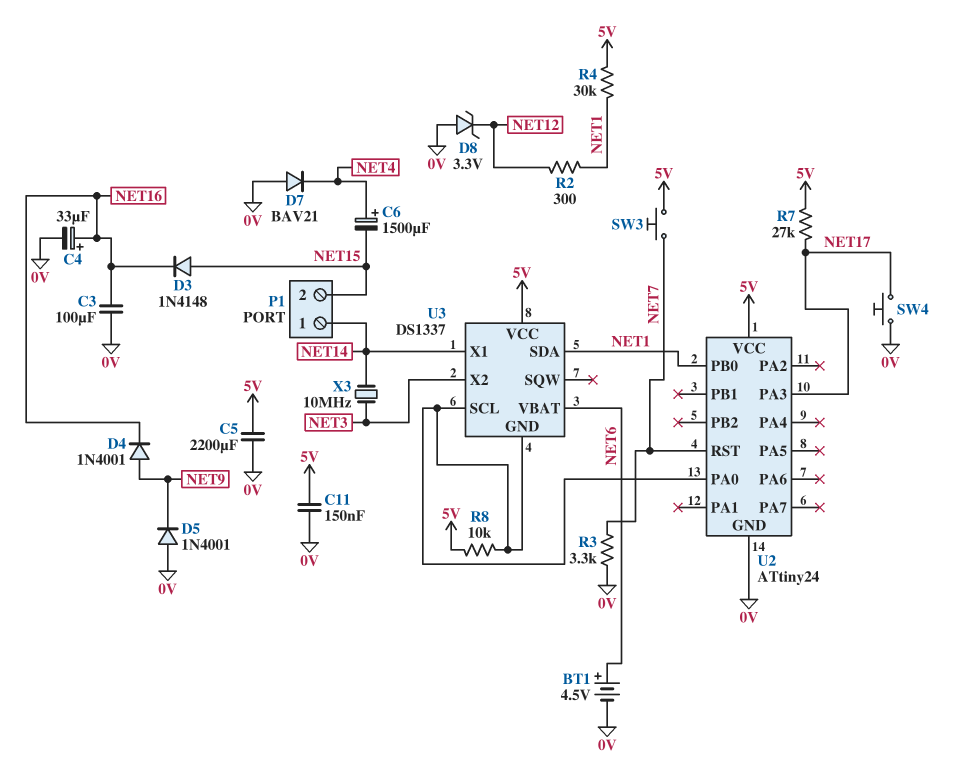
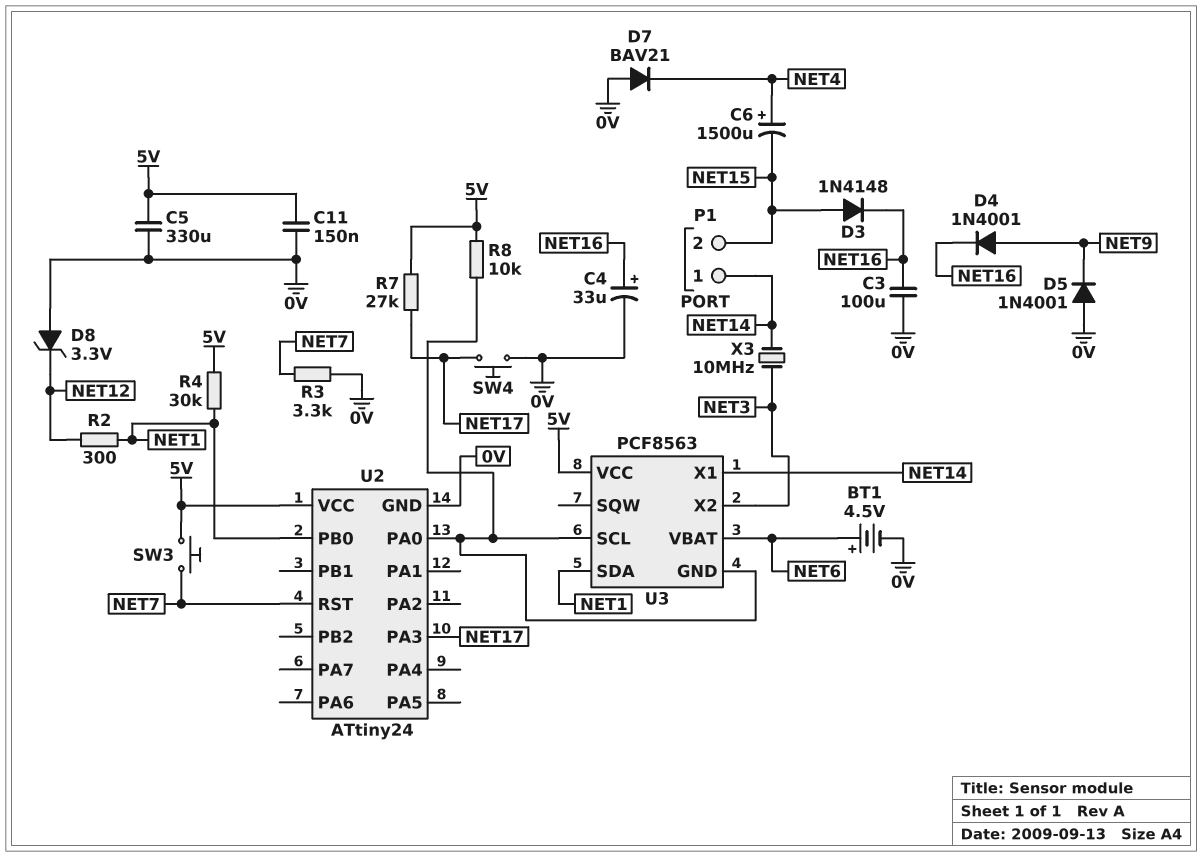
C5: 2200uF (0V, 5V) -> 330uF (0V, 5V)
U3: DS1337 -> PCF8563

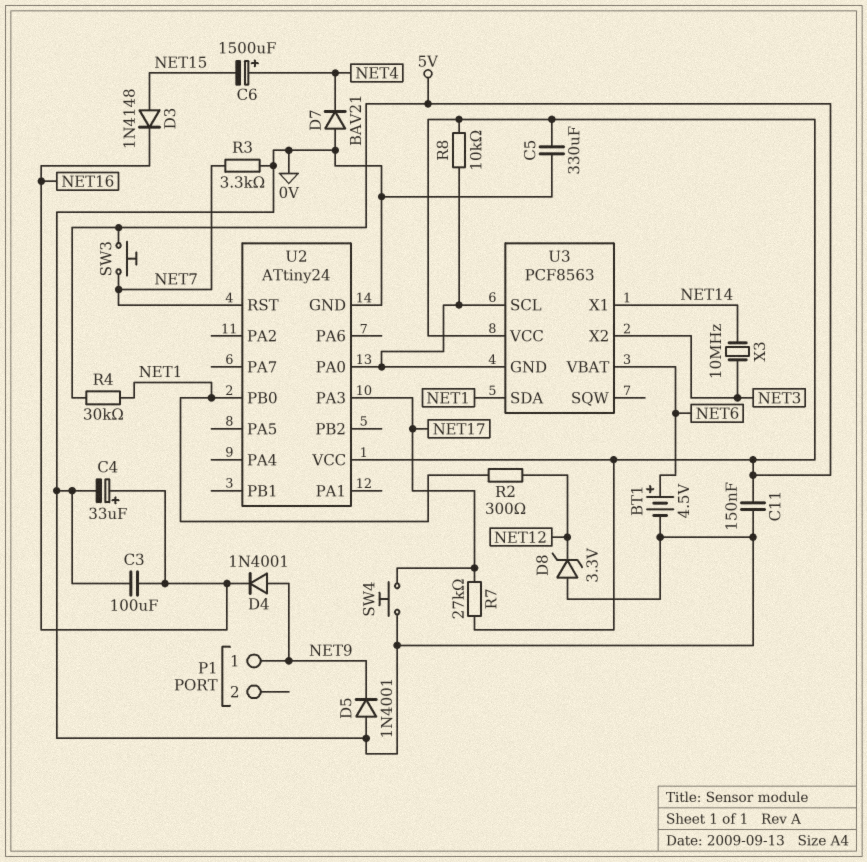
P1 pin 1: NET14 -> NET9
P1 pin 2: NET15 -> none

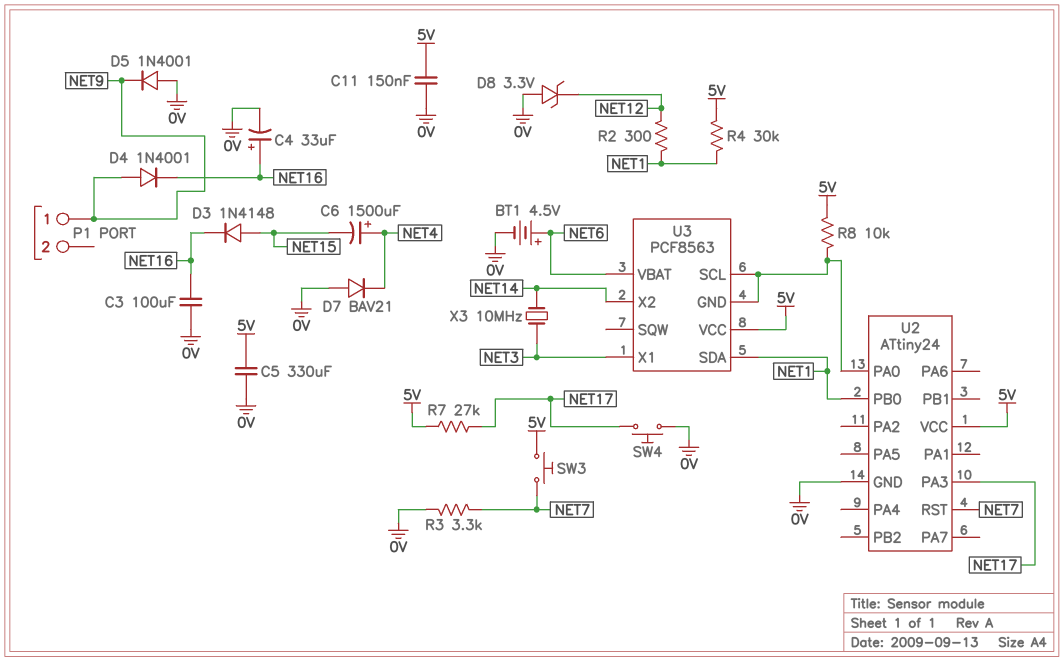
U3 pin X1: NET14 -> NET3
U3 pin X2: NET3 -> NET14

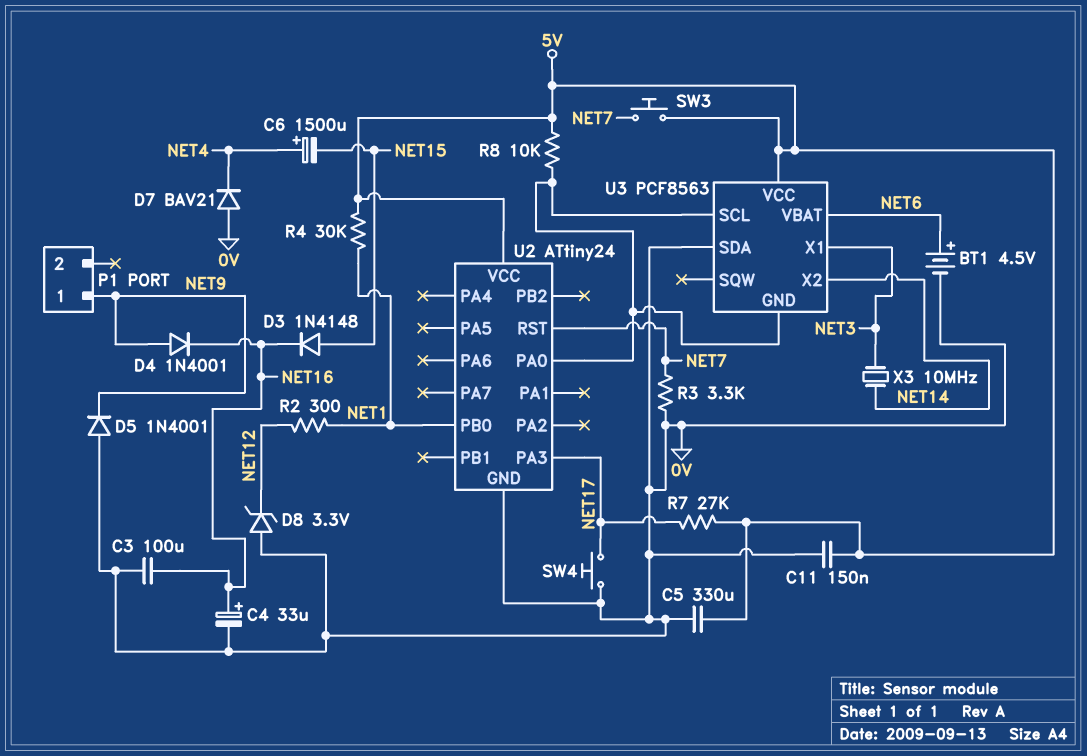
U3 pin SDA: NET1 -> 0V

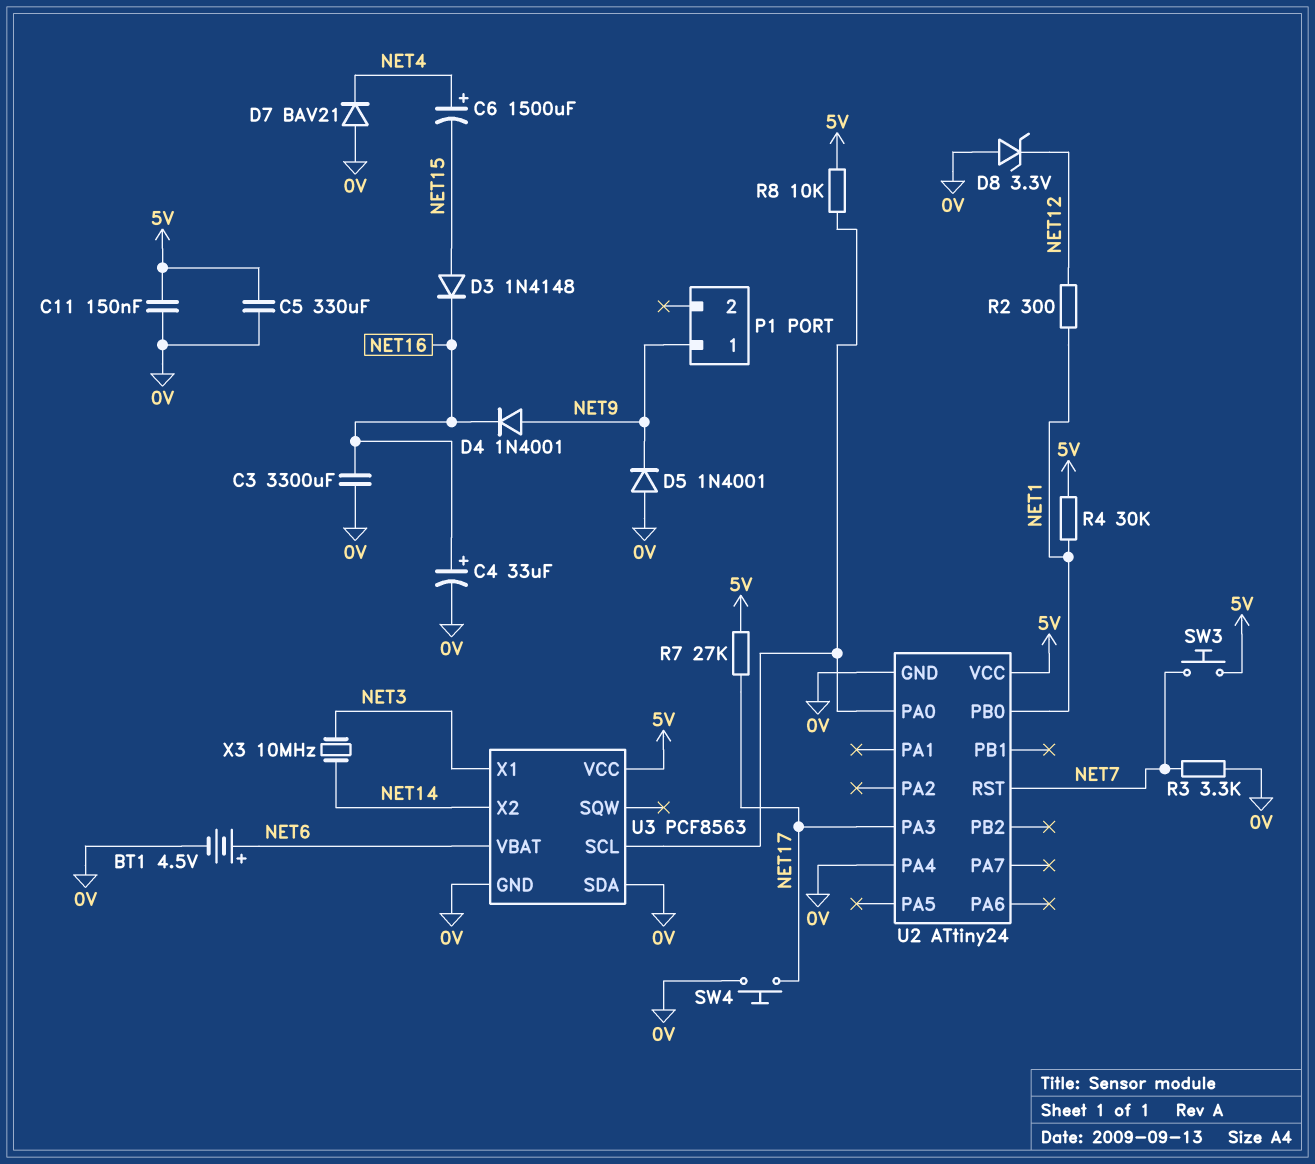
C3: 100uF (0V, NET16) -> 3300uF (0V, NET16)
U2 pin PA4: none -> 0V
U3 pin GND: U2/PA0 -> 0V

